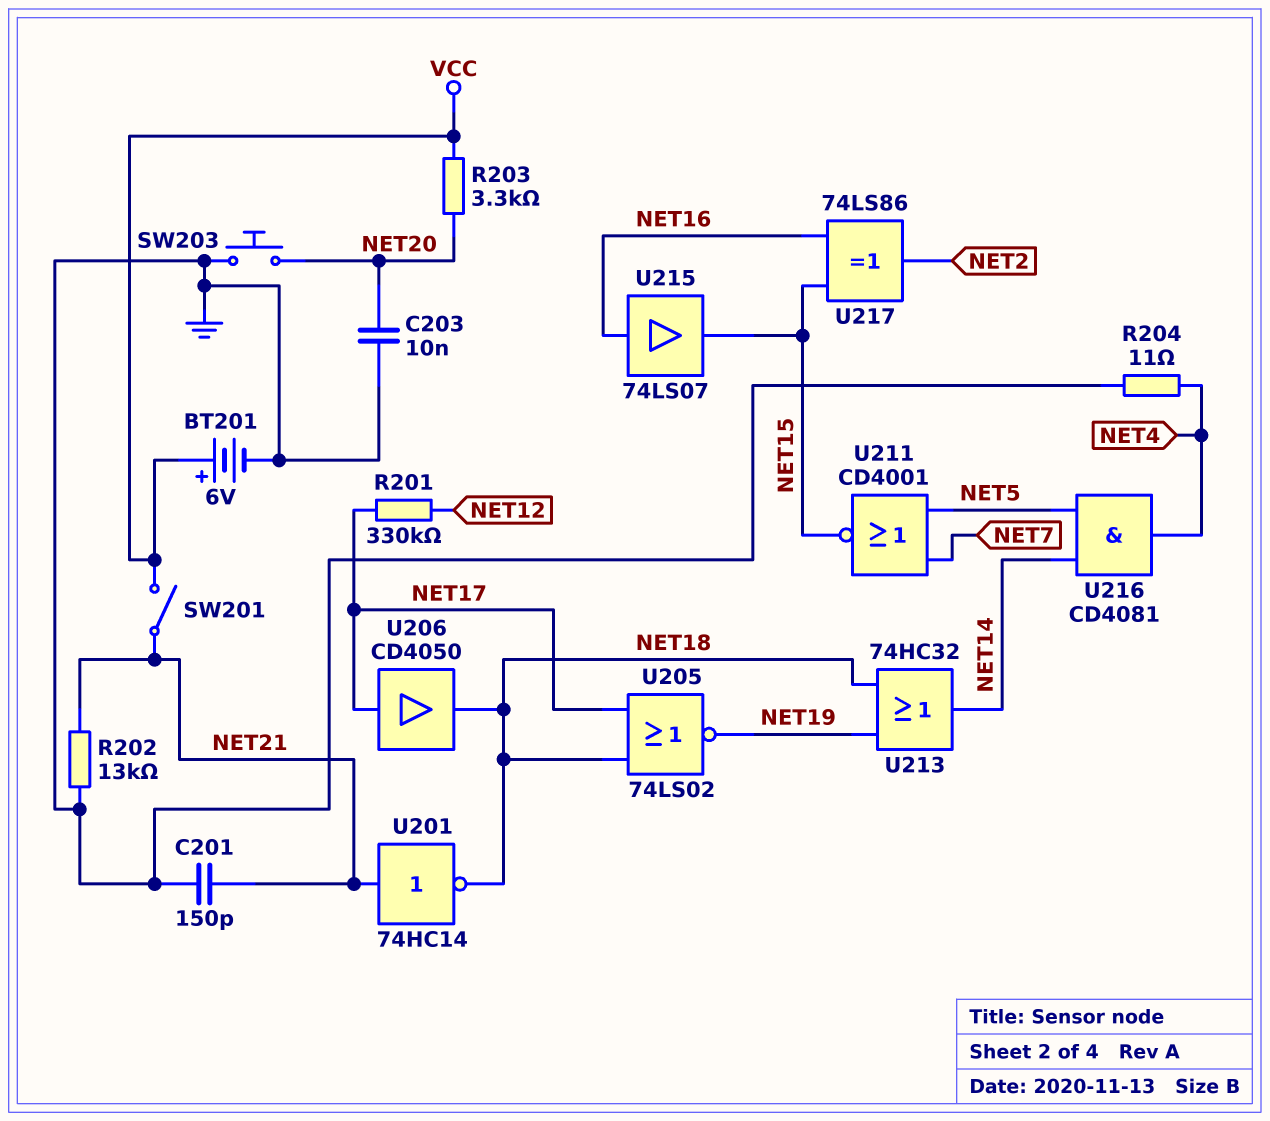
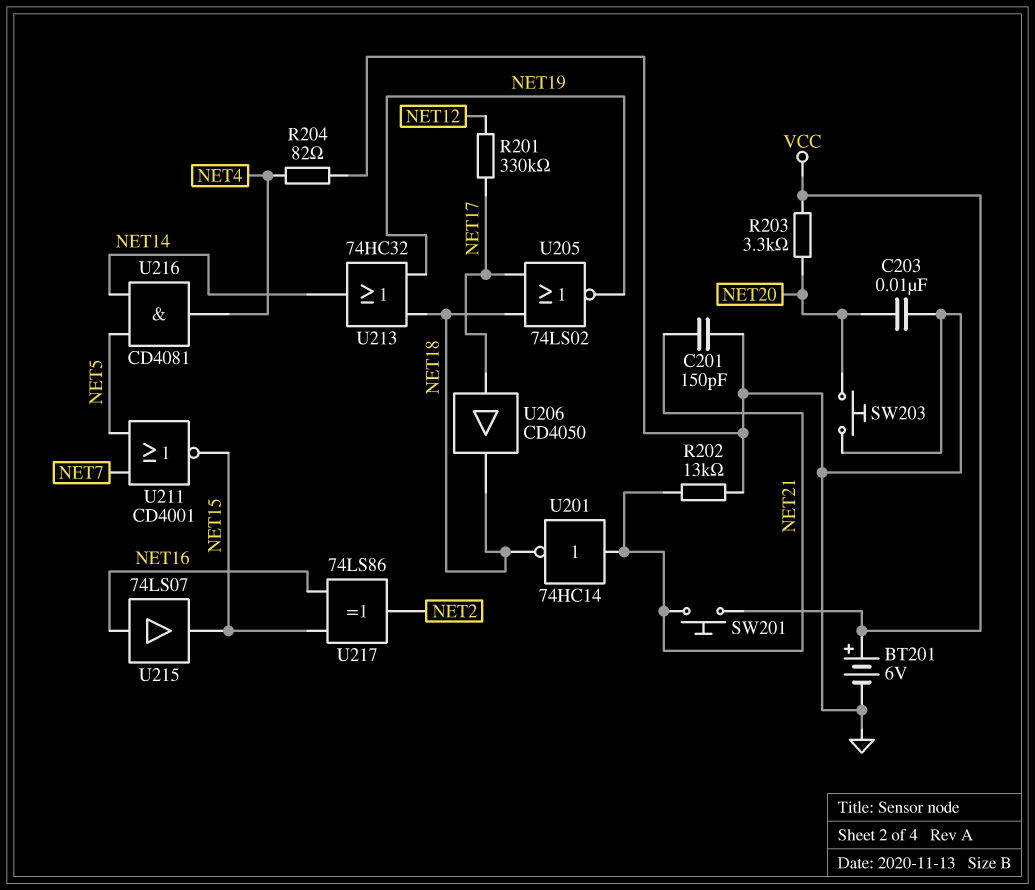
R204: 11 (GND, NET4) -> 82 (GND, NET4)
SW201: switch (NET21, VCC) -> button (NET21, VCC)

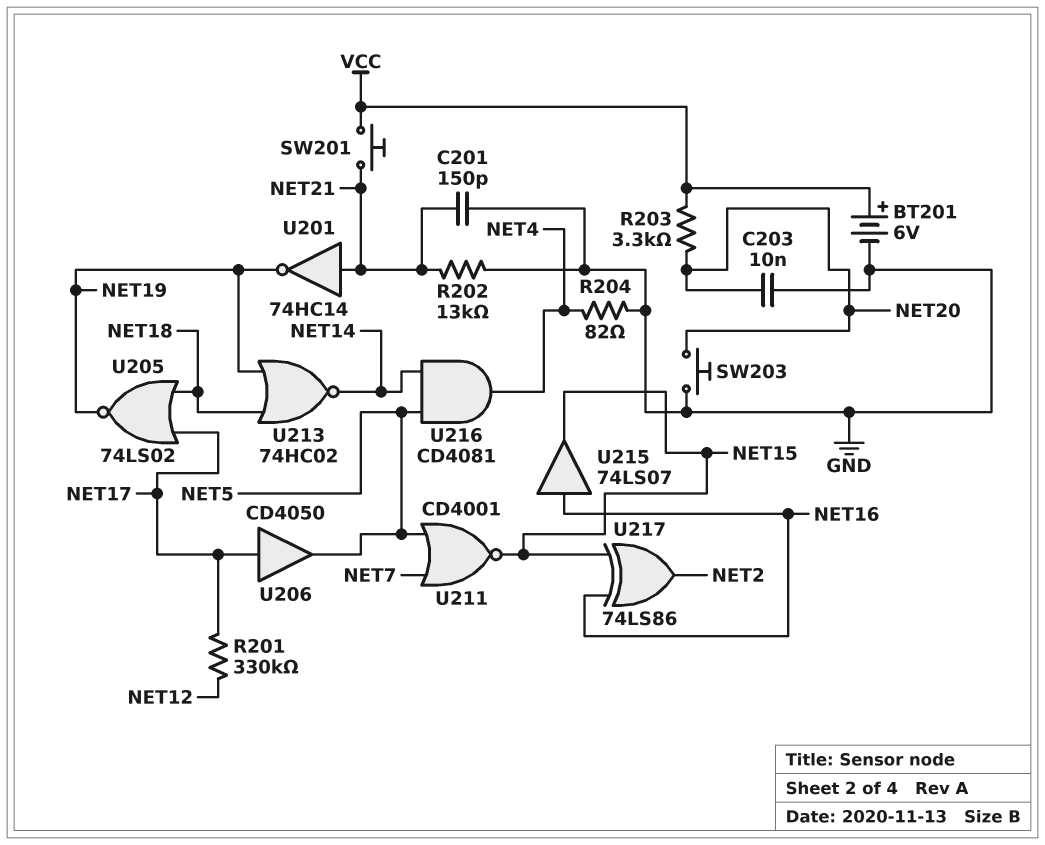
U201: NOT 74HC14 (in NET21, out NET18) -> NOT 74HC14 (in NET21, out NET19)
U206: buffer CD4050 (in NET17, out NET18) -> buffer CD4050 (in NET17, out NET5)
U213: OR 74HC32 (in NET18, in NET19, out NET14) -> NOR 74HC02 (in NET18, in NET19, out NET14)

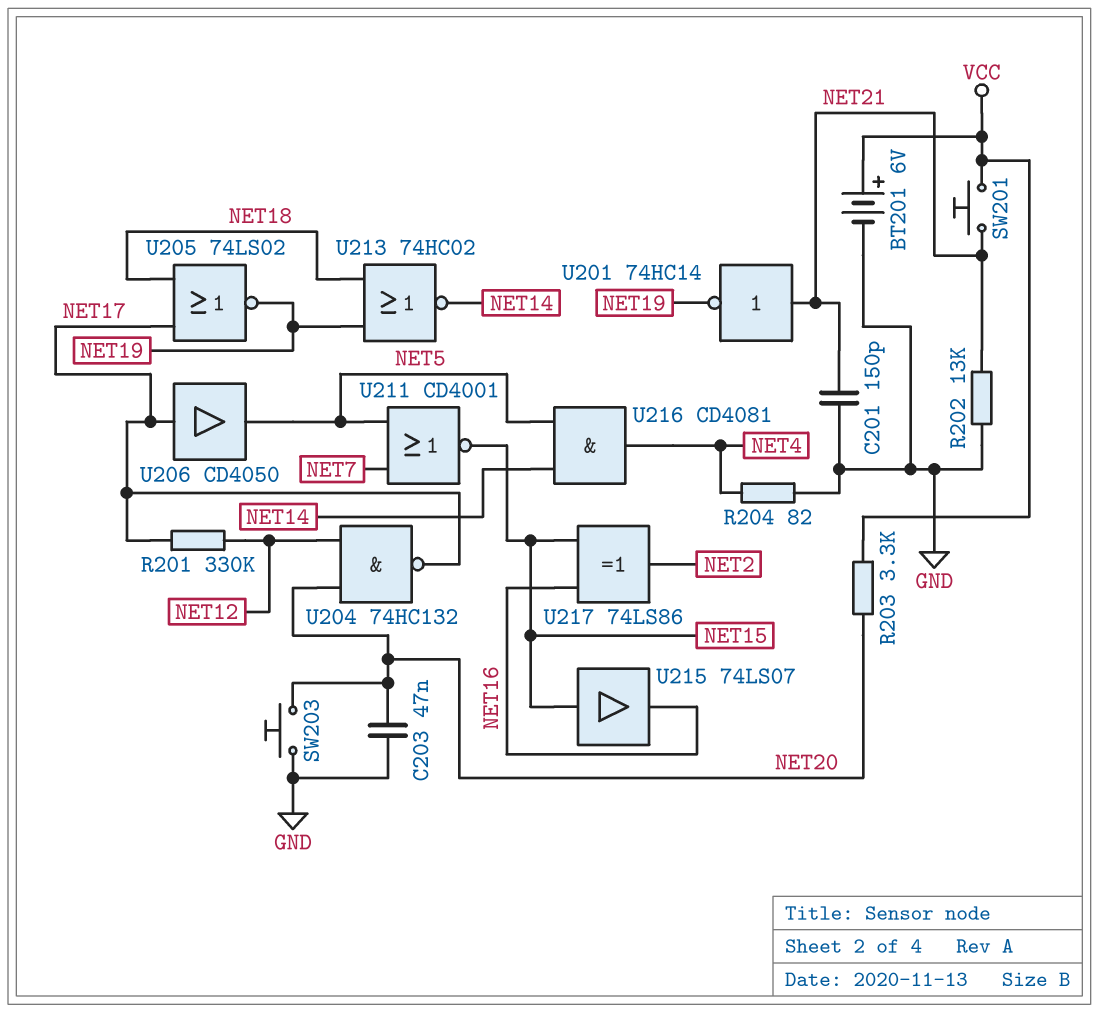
C203: 10nF (GND, NET20) -> 47nF (GND, NET20)
U204: none -> NAND 74HC132 (in NET12, in NET20, out NET17)
U215: buffer 74LS07 (in NET16, out NET15) -> buffer 74LS07 (in NET15, out NET16)

